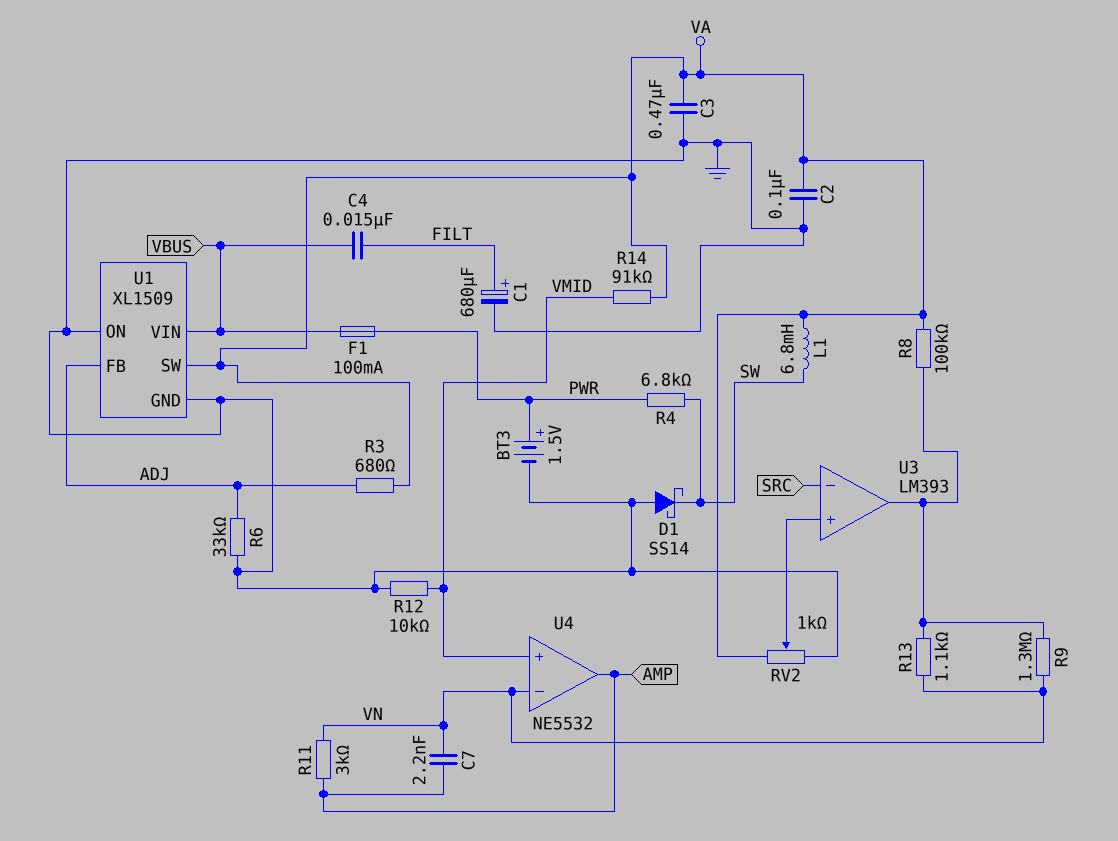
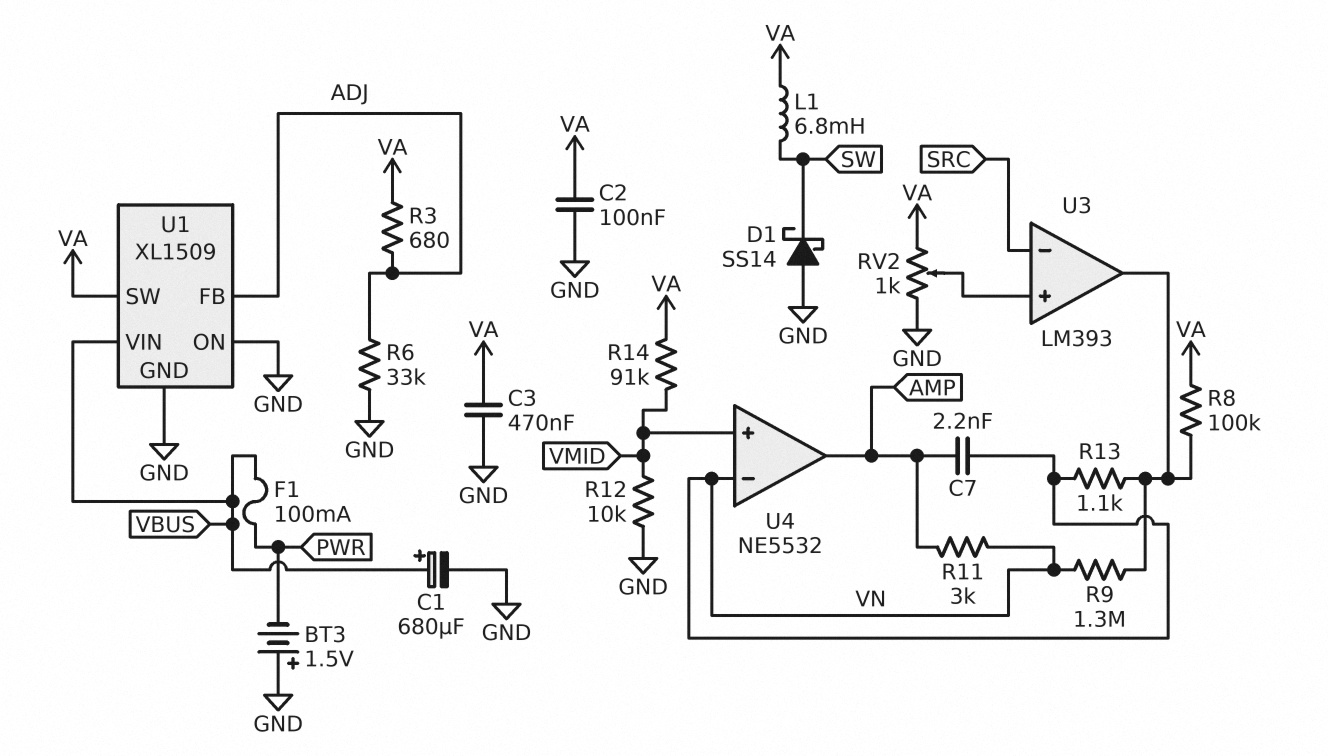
BT3: 1.5V (plus PWR, minus GND) -> 1.5V (plus GND, minus PWR)
C1: 680uF (plus FILT, minus GND) -> 680uF (plus VBUS, minus GND)
C4: 15nF (FILT, VBUS) -> none
R4: 6.8k (PWR, SW) -> none

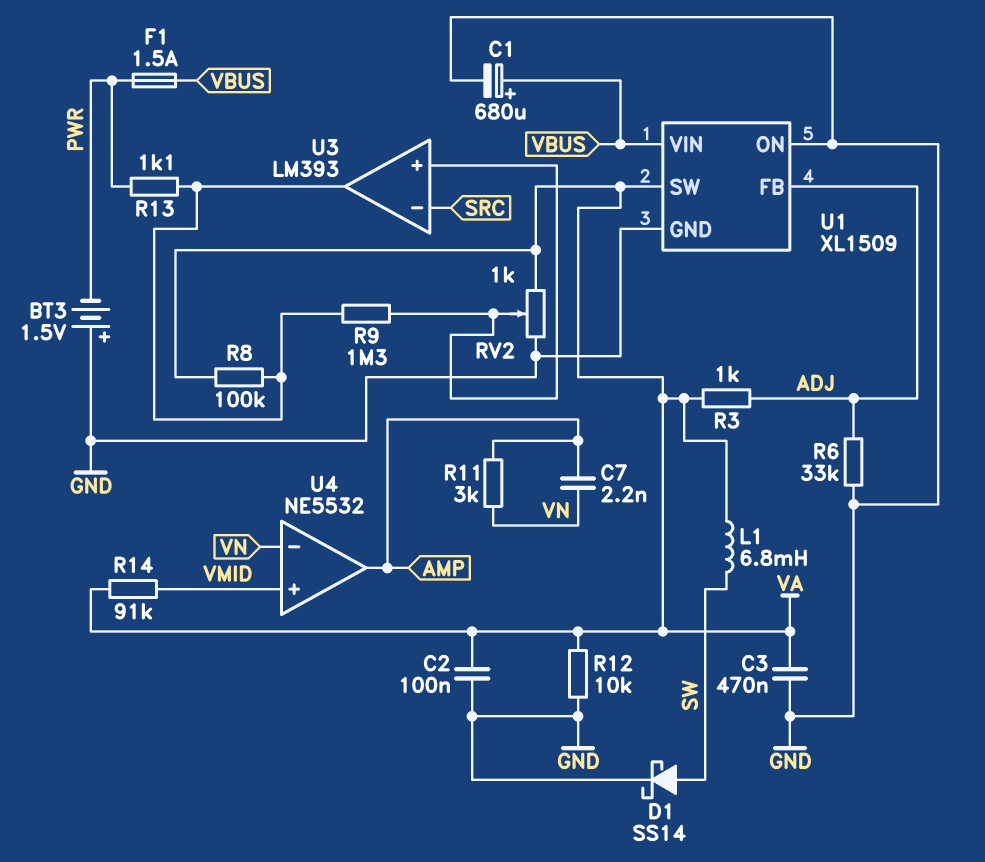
D1: schottky SS14 (A GND, K SW) -> schottky SS14 (A SW, K GND)
F1: 100mA (PWR, VBUS) -> 1.5A (PWR, VBUS)
R3: 680 (ADJ, VA) -> 1k (ADJ, VA)
R9: 1.3M (U3/out, VN) -> 1.3M (U3/in+, U3/out)
R12: 10k (GND, VMID) -> 10k (GND, VA)
R13: 1.1k (U3/out, VN) -> 1.1k (PWR, U3/out)

